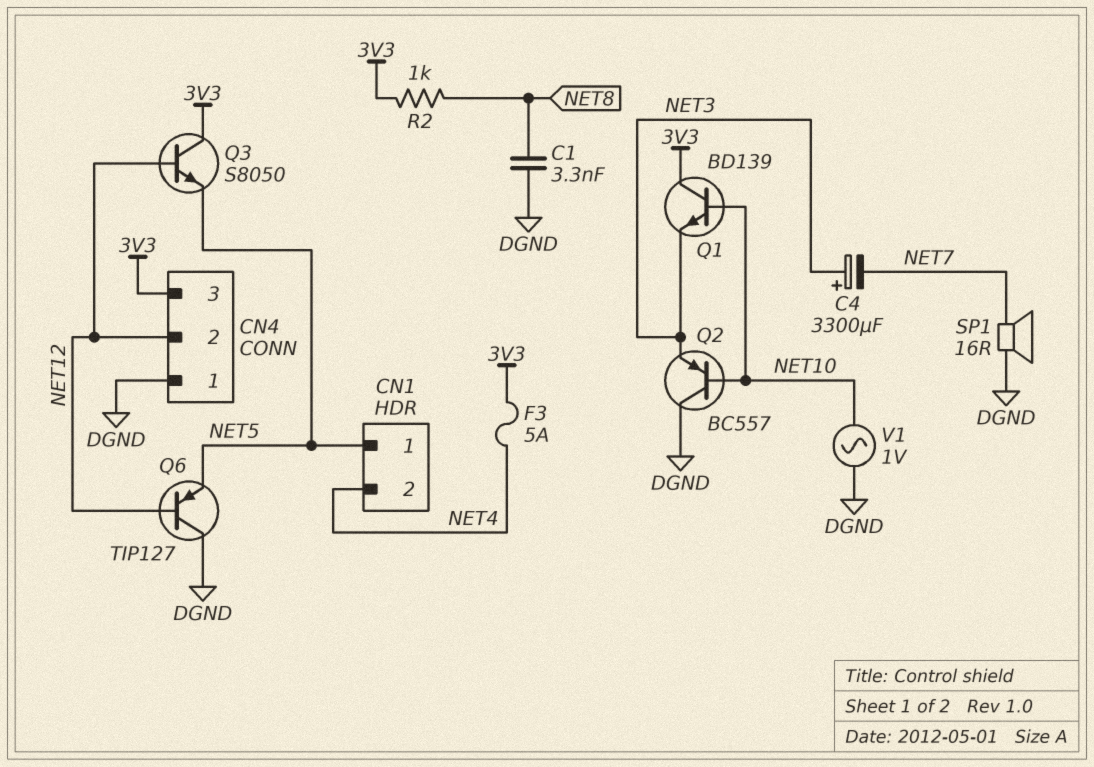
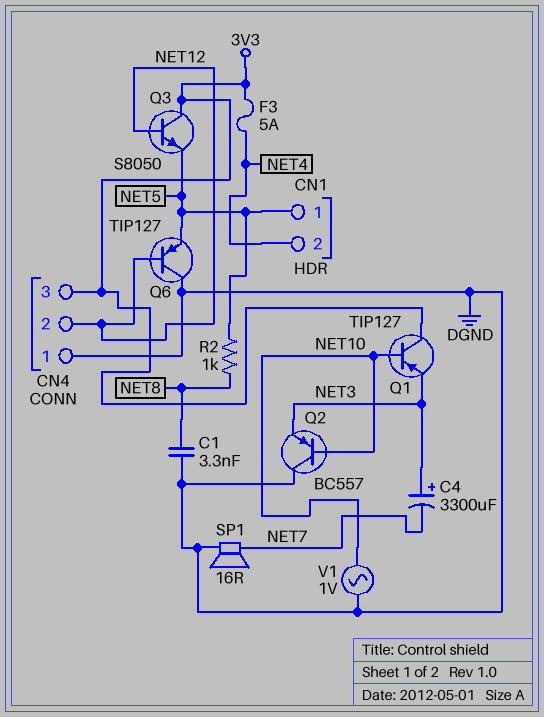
Q1: NPN BD139 (B NET10, C 3V3, E NET3) -> PNP TIP127 (B NET10, C 3V3, E NET3)
R2: 1k (3V3, NET8) -> 1k (NET5, NET8)

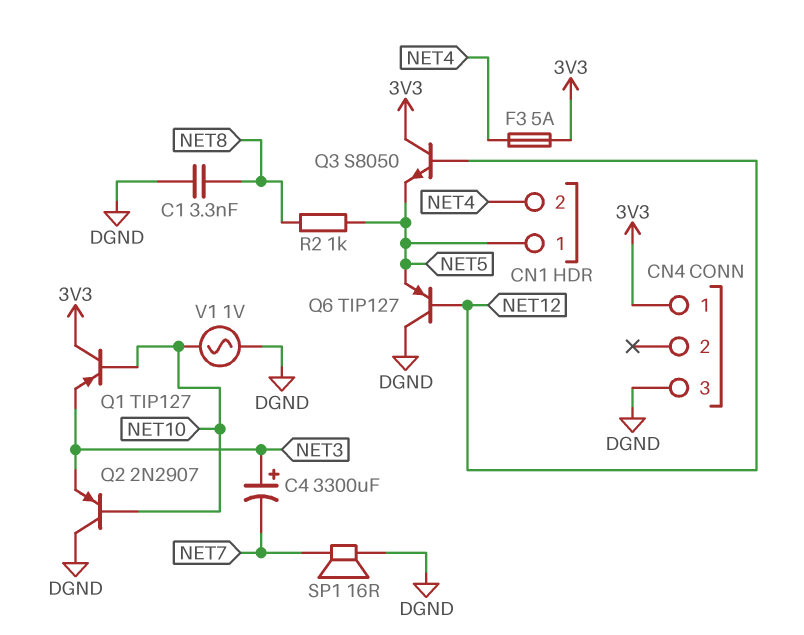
CN4 pin 1: DGND -> 3V3
CN4 pin 2: NET12 -> none
CN4 pin 3: 3V3 -> DGND
Q2: PNP BC557 (B NET10, C DGND, E NET3) -> PNP 2N2907 (B NET10, C DGND, E NET3)

